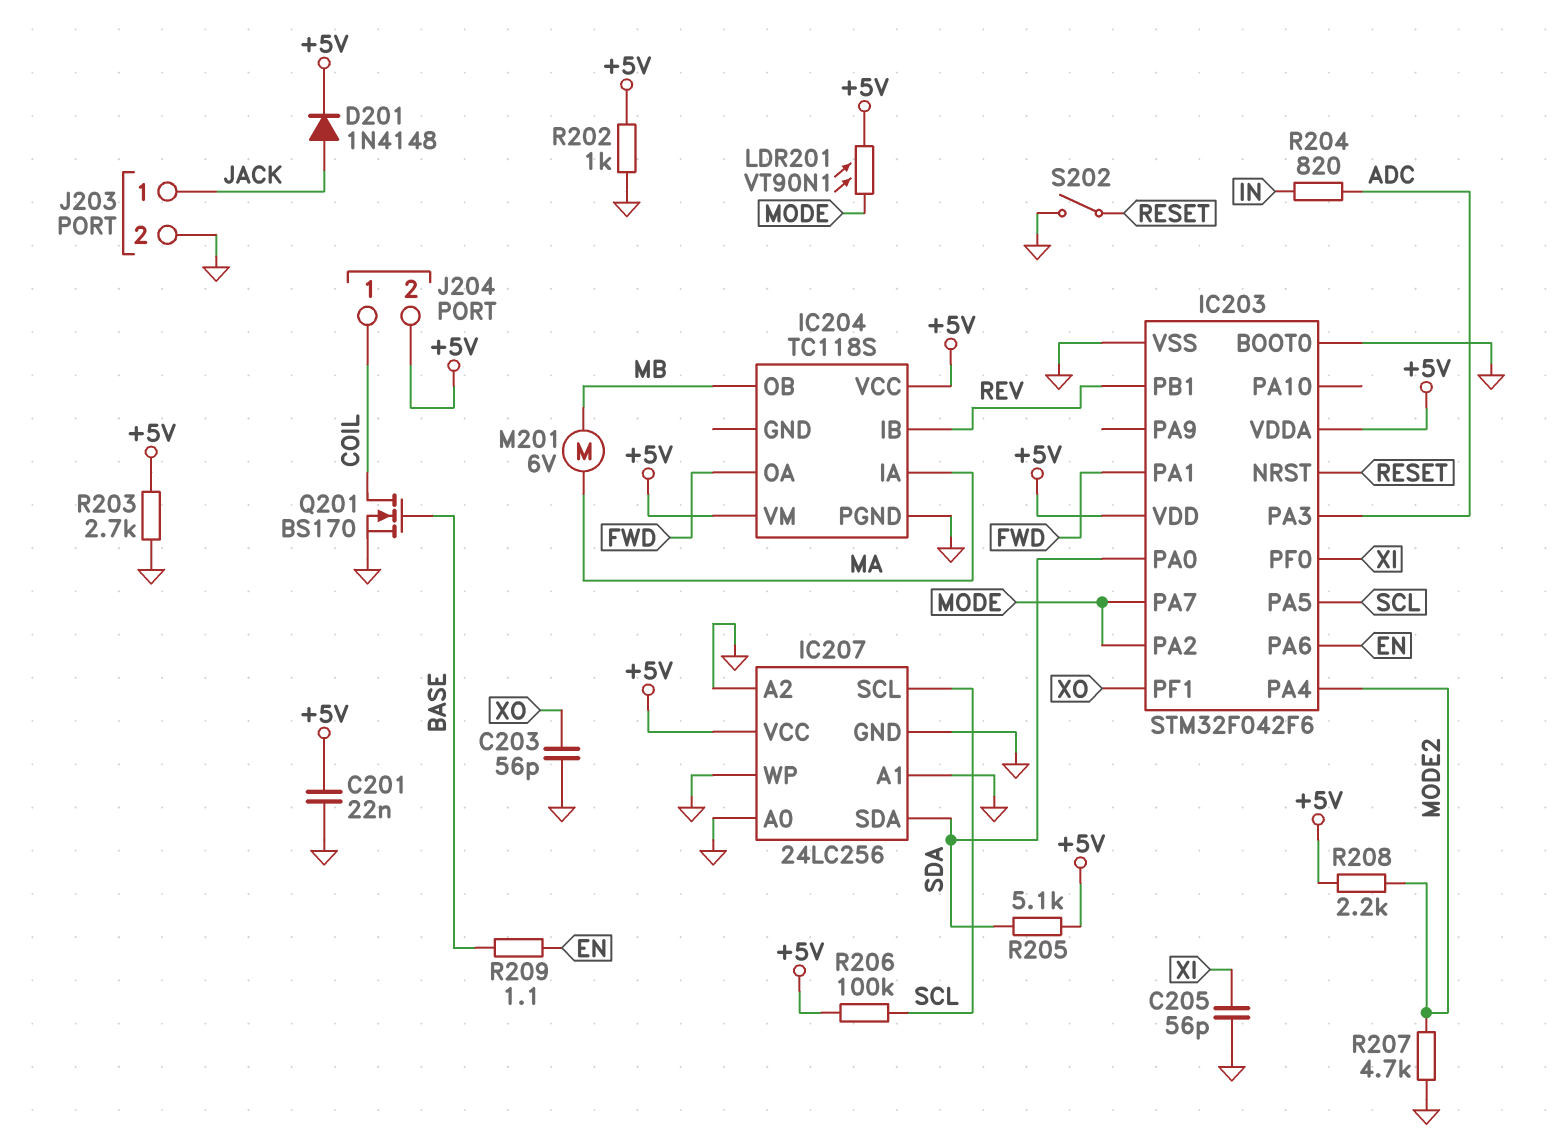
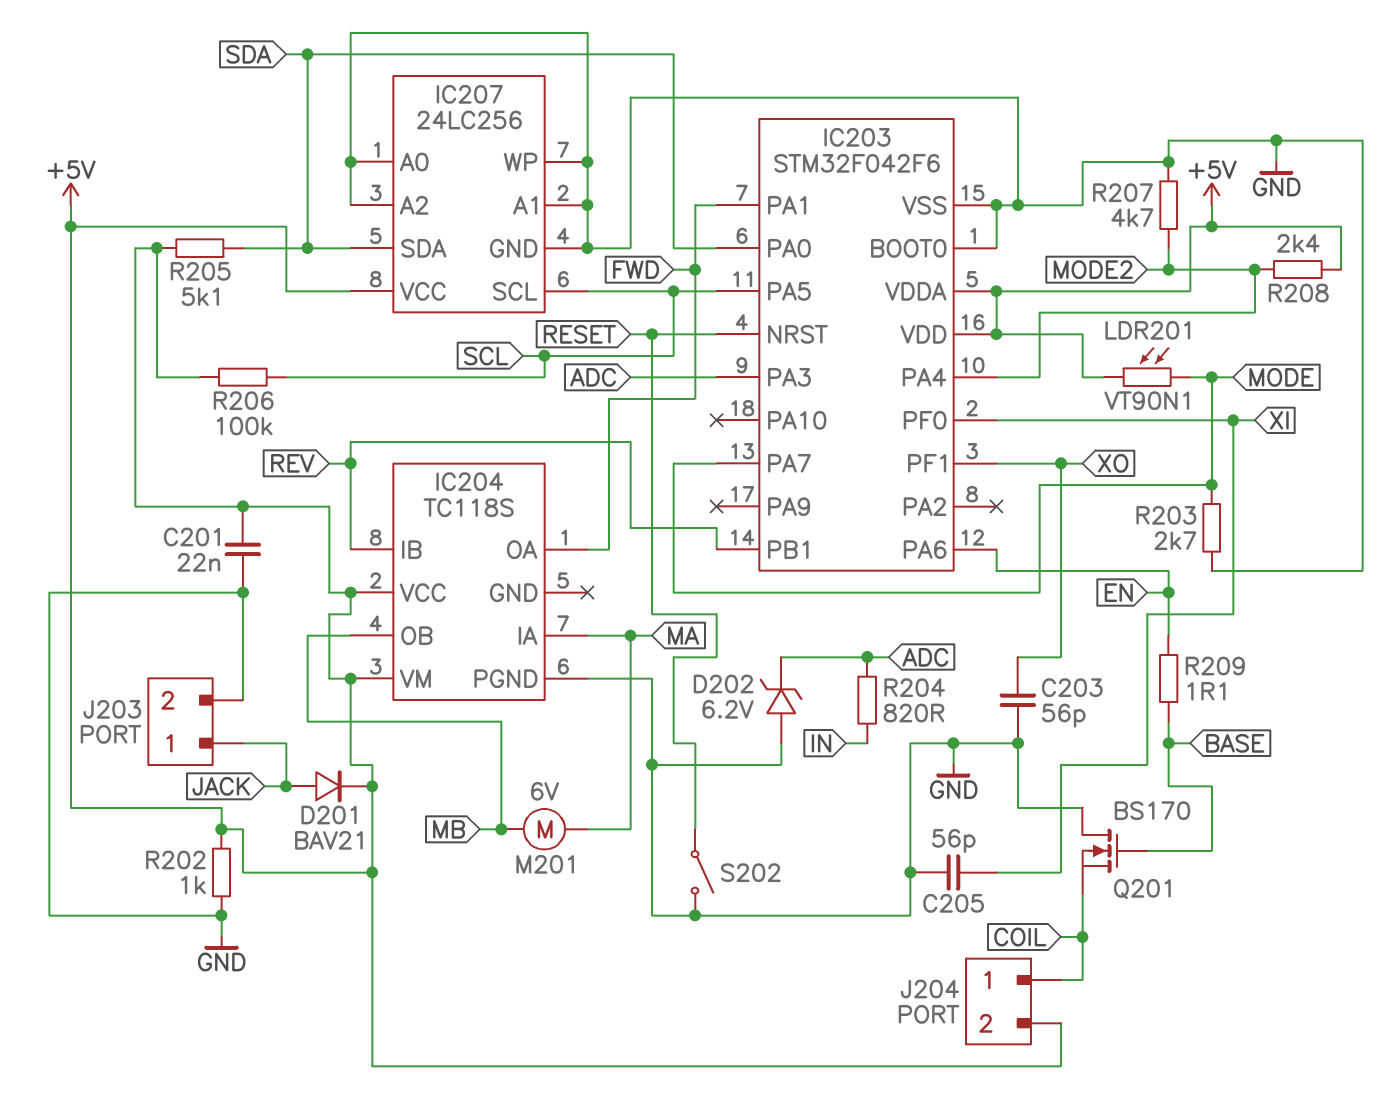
D201: diode 1N4148 (A JACK, K +5V) -> diode BAV21 (A JACK, K +5V)
D202: none -> zener 6.2V (A GND, K ADC)
IC203 pin PA2: MODE -> none
Q201: NMOS BS170 (G BASE, D COIL, S GND) -> NMOS BS170 (G BASE, D GND, S COIL)
R203: 2.7k (+5V, GND) -> 2.7k (GND, MODE)
R208: 2.2k (+5V, MODE2) -> 2.4k (+5V, MODE2)

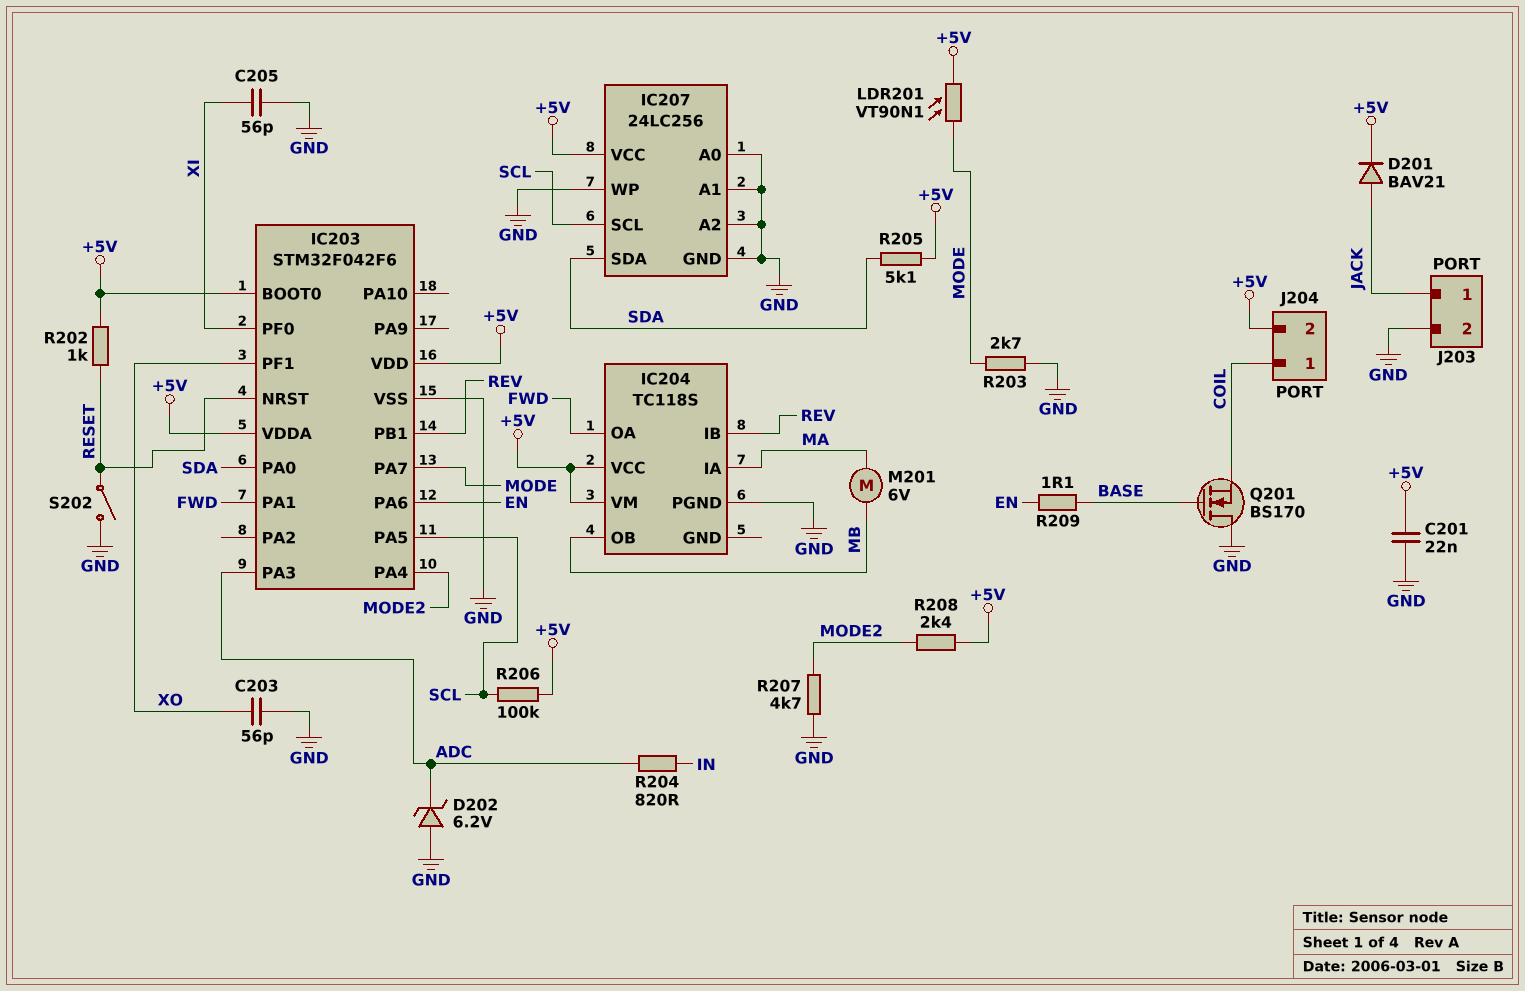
IC203 pin BOOT0: GND -> +5V
R202: 1k (+5V, GND) -> 1k (+5V, RESET)

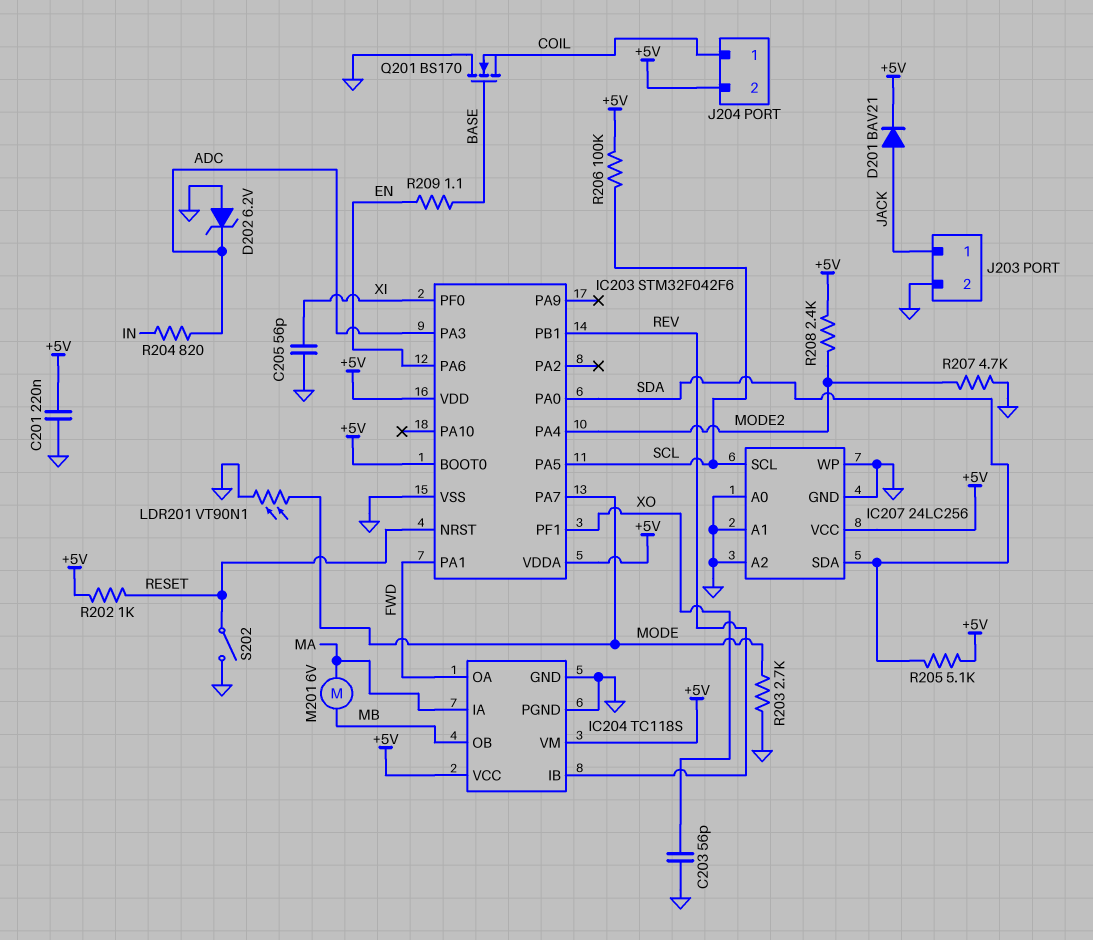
C201: 22nF (+5V, GND) -> 220nF (+5V, GND)
IC204 pin GND: none -> GND
LDR201: VT90N1 (+5V, MODE) -> VT90N1 (GND, MODE)

